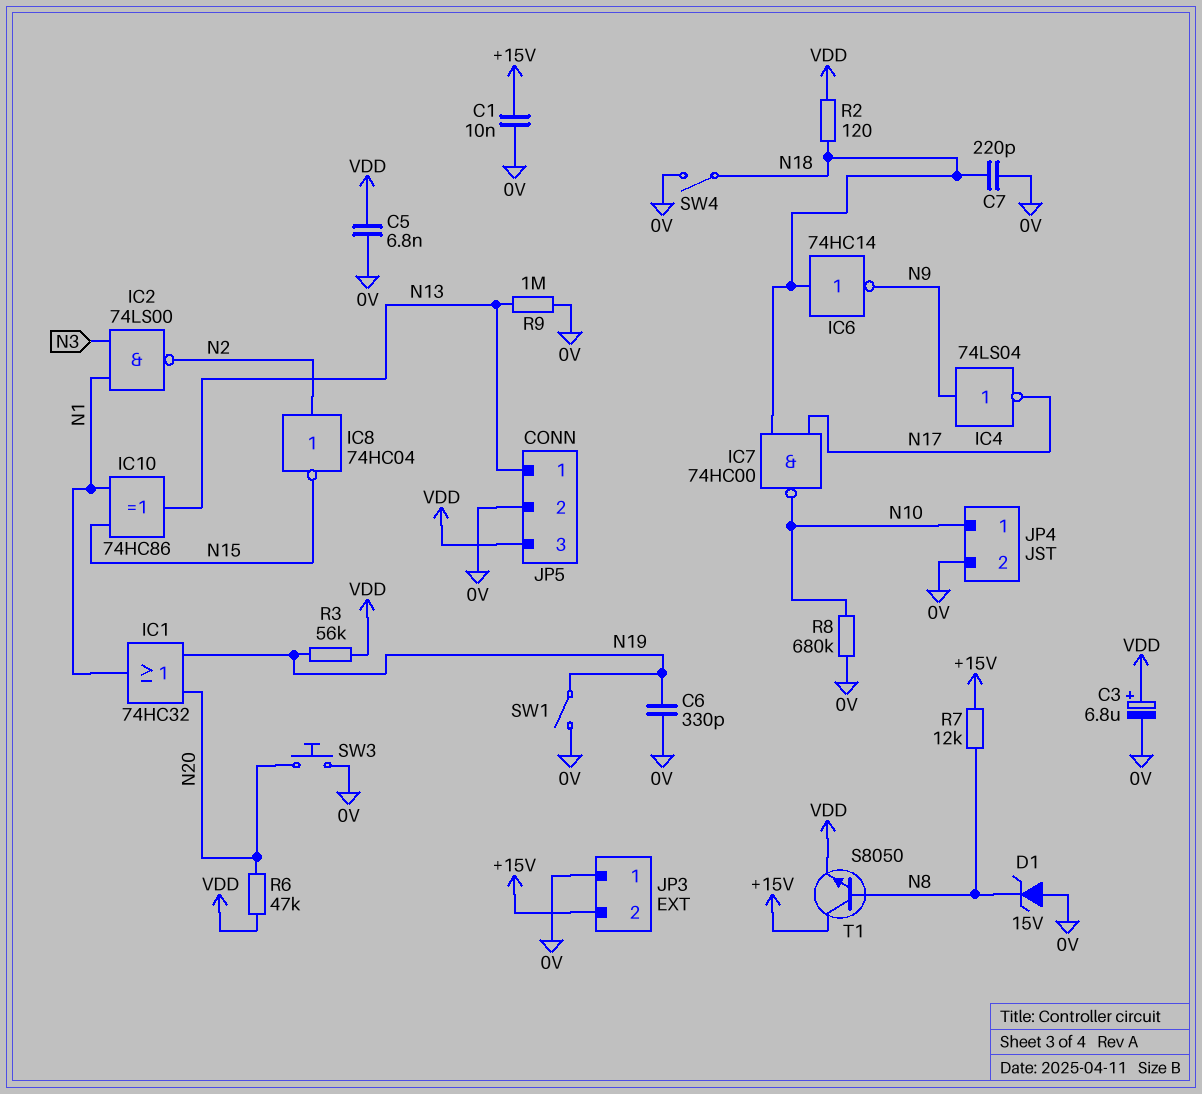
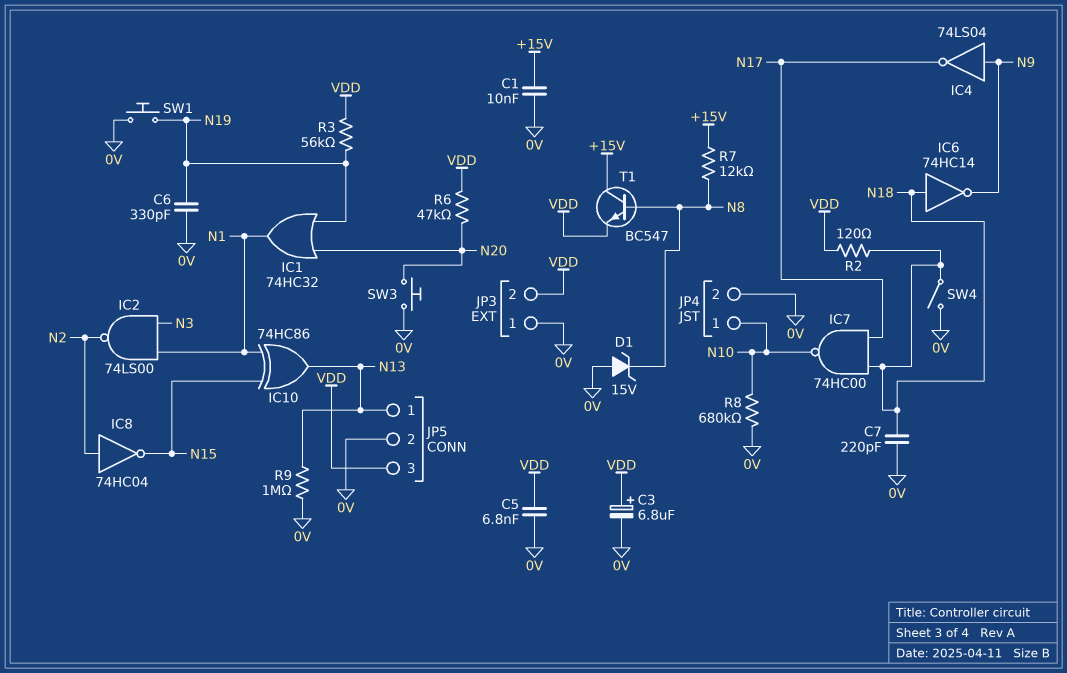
JP3 pin 2: +15V -> VDD
SW1: switch (0V, N19) -> button (0V, N19)
T1: NPN S8050 (B N8, C +15V, E VDD) -> NPN BC547 (B N8, C +15V, E VDD)

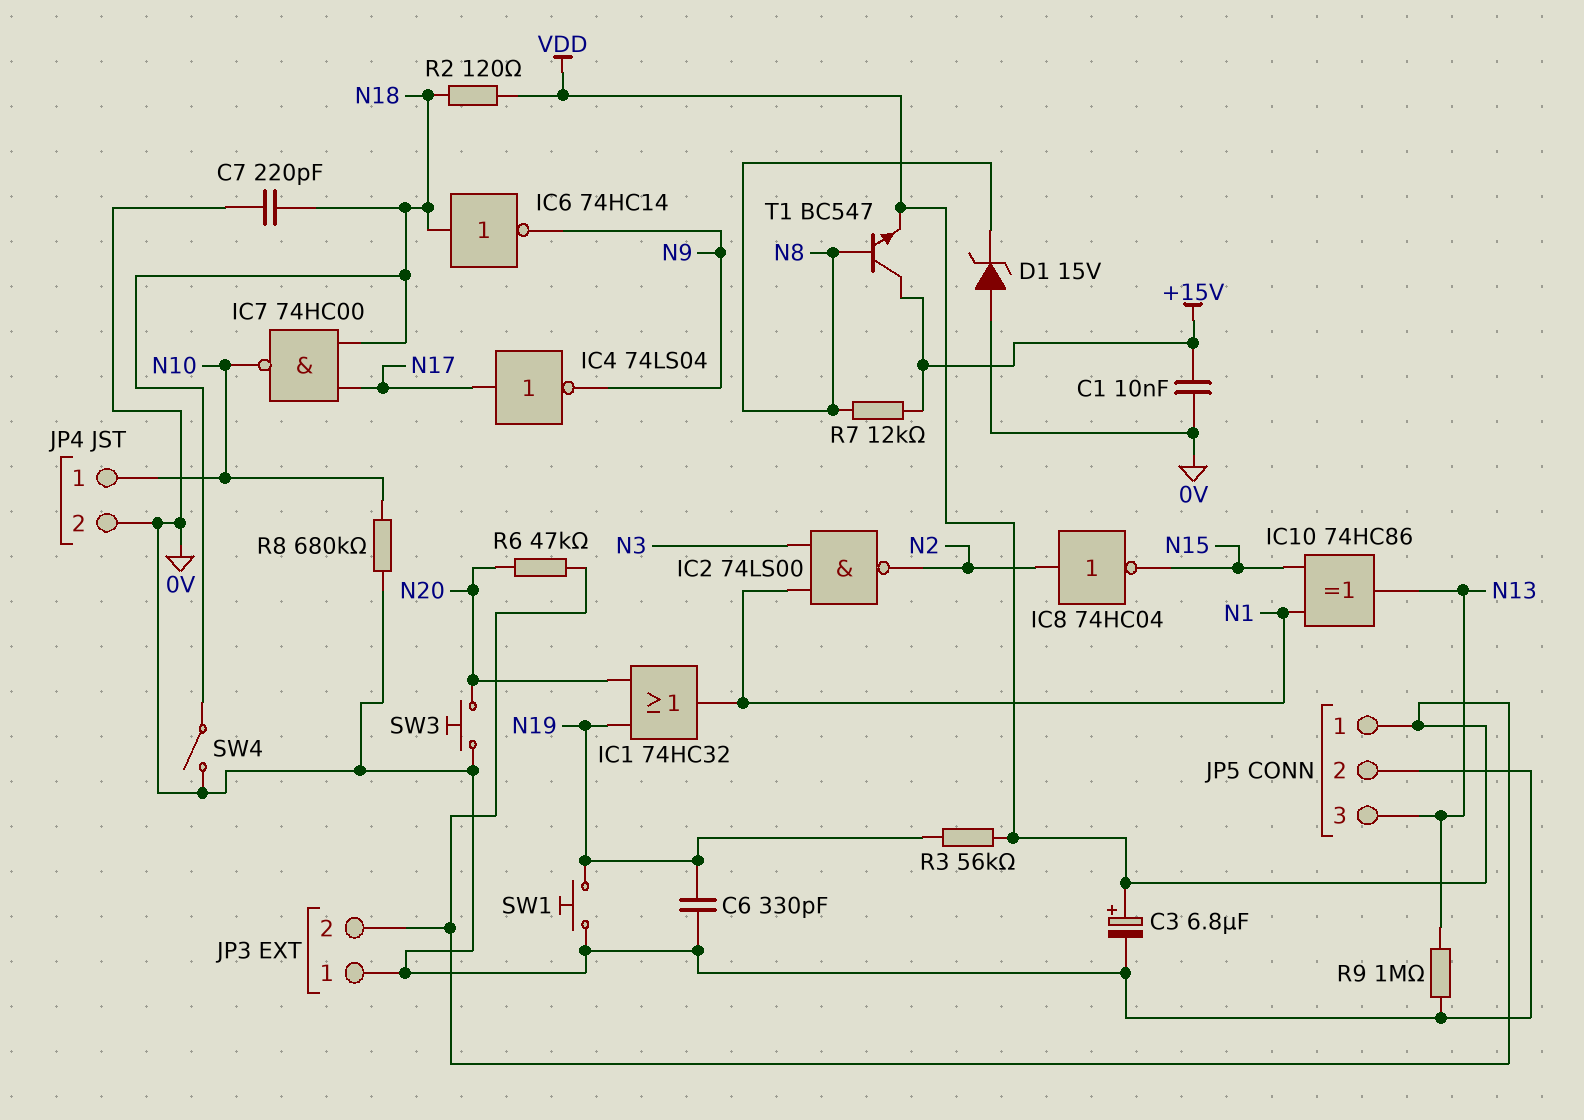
C5: 6.8nF (0V, VDD) -> none
IC4: NOT 74LS04 (in N9, out N17) -> NOT 74LS04 (in N17, out N9)
JP5 pin 1: N13 -> VDD
JP5 pin 3: VDD -> N13

